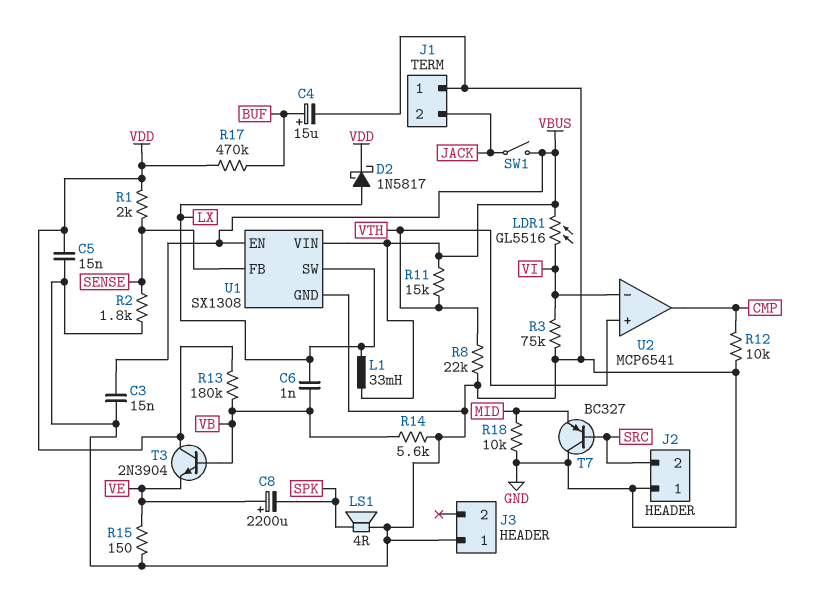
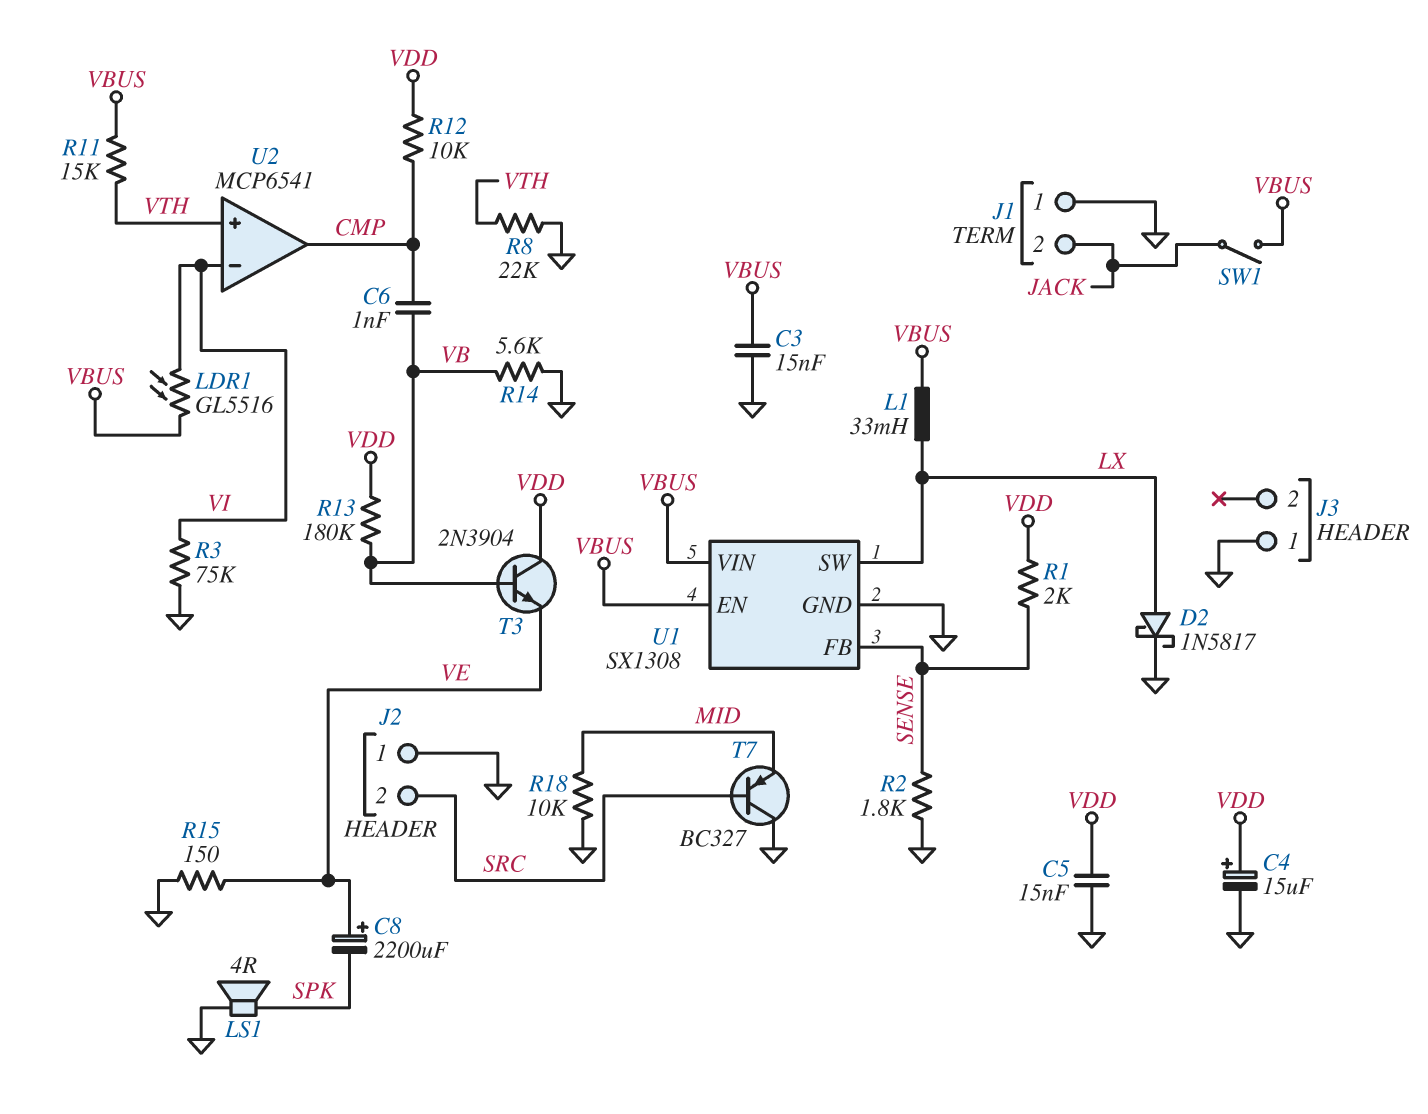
C4: 15uF (plus BUF, minus GND) -> 15uF (plus VDD, minus GND)
C6: 1nF (LX, VB) -> 1nF (CMP, VB)
D2: schottky 1N5817 (A LX, K VDD) -> schottky 1N5817 (A LX, K GND)
R12: 10k (CMP, GND) -> 10k (CMP, VDD)
R17: 470k (BUF, VDD) -> none

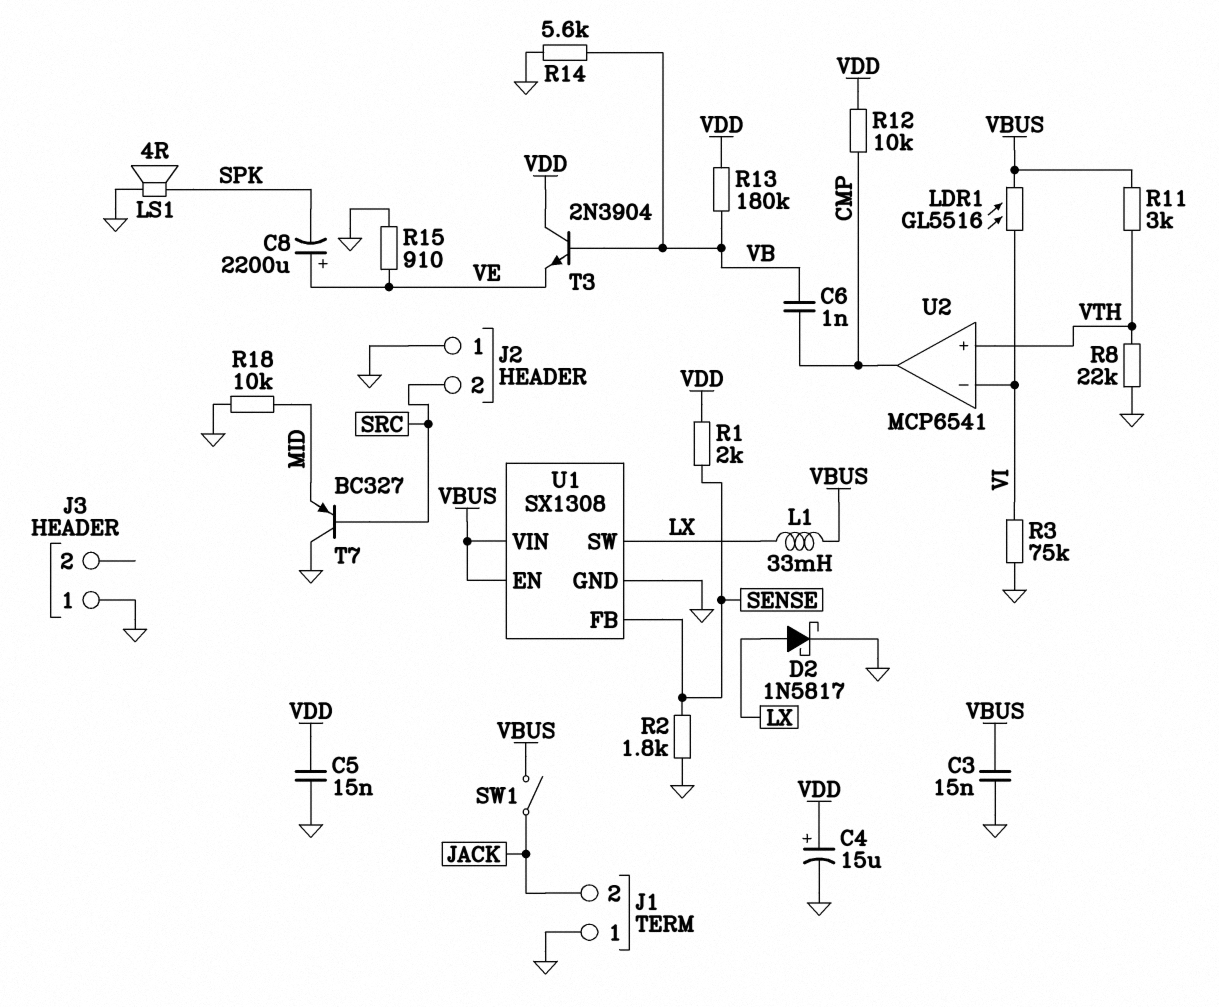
R11: 15k (VBUS, VTH) -> 3k (VBUS, VTH)
R15: 150 (GND, VE) -> 910 (GND, VE)

